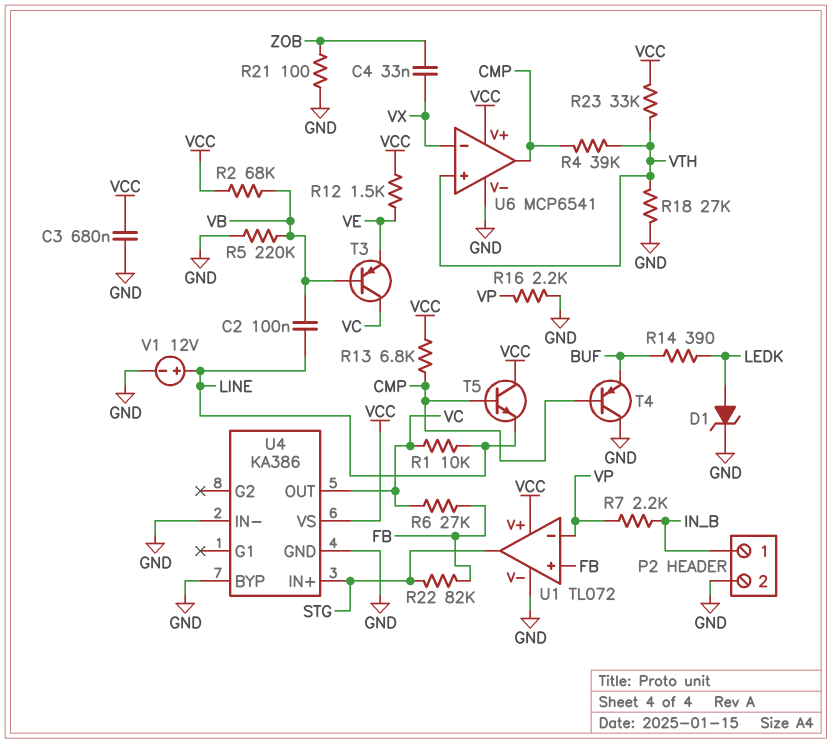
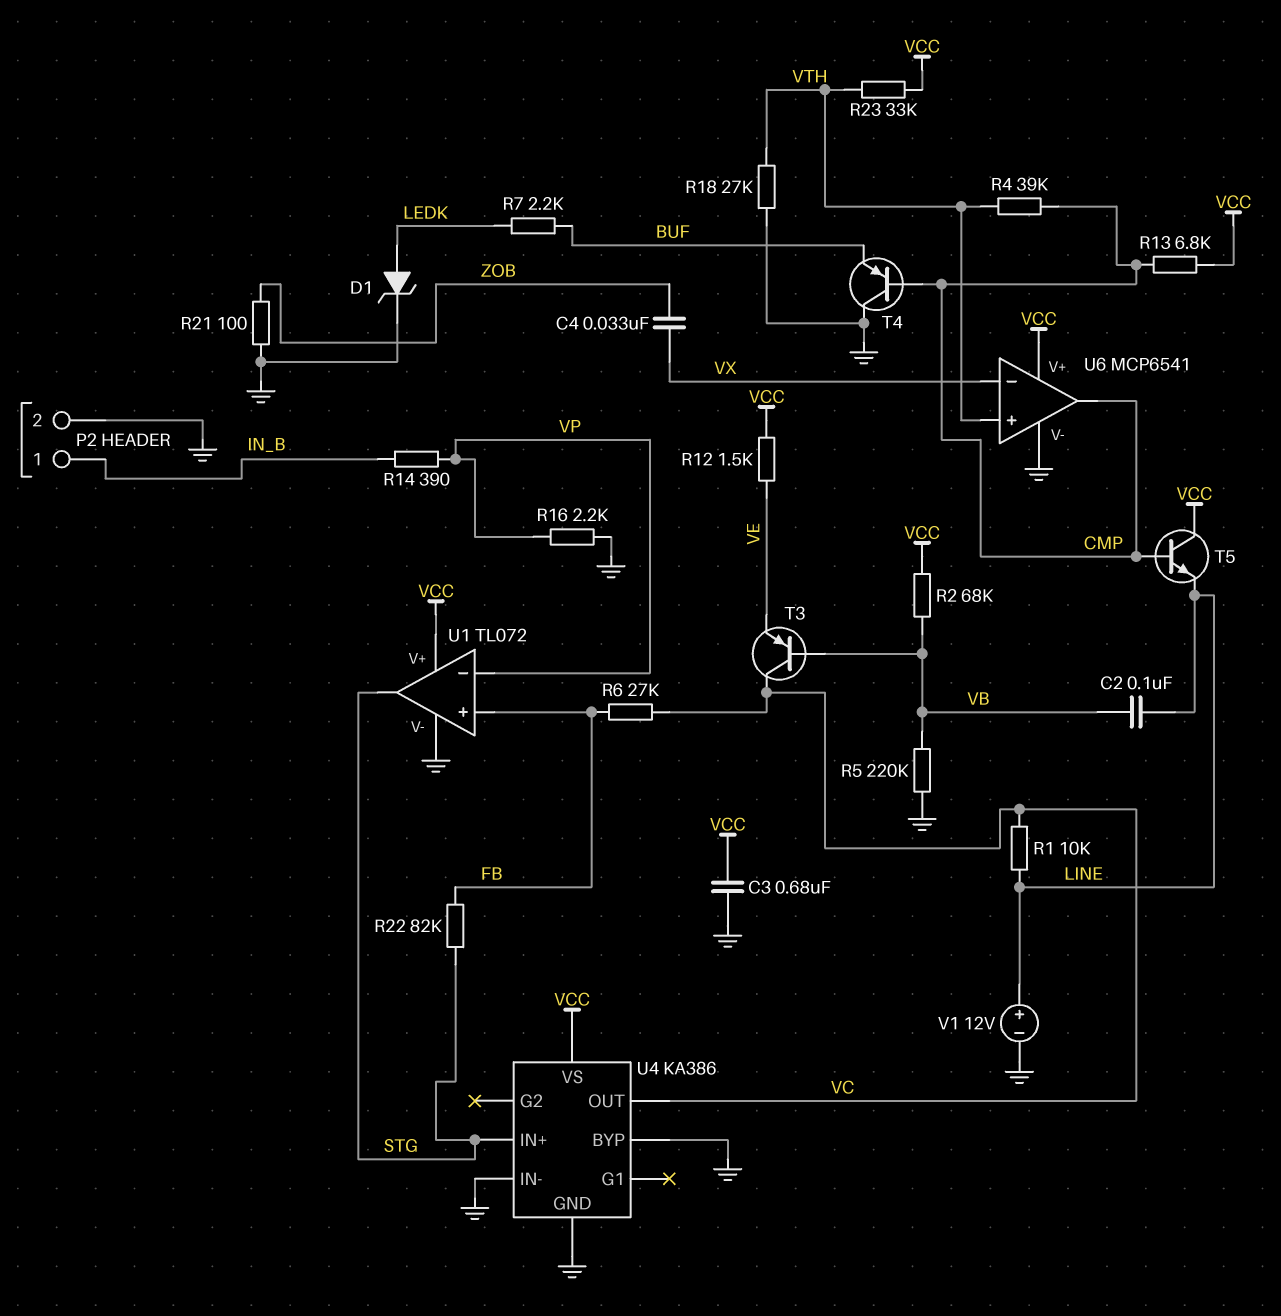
R7: 2.2k (IN_B, VP) -> 2.2k (BUF, LEDK)
R14: 390 (BUF, LEDK) -> 390 (IN_B, VP)

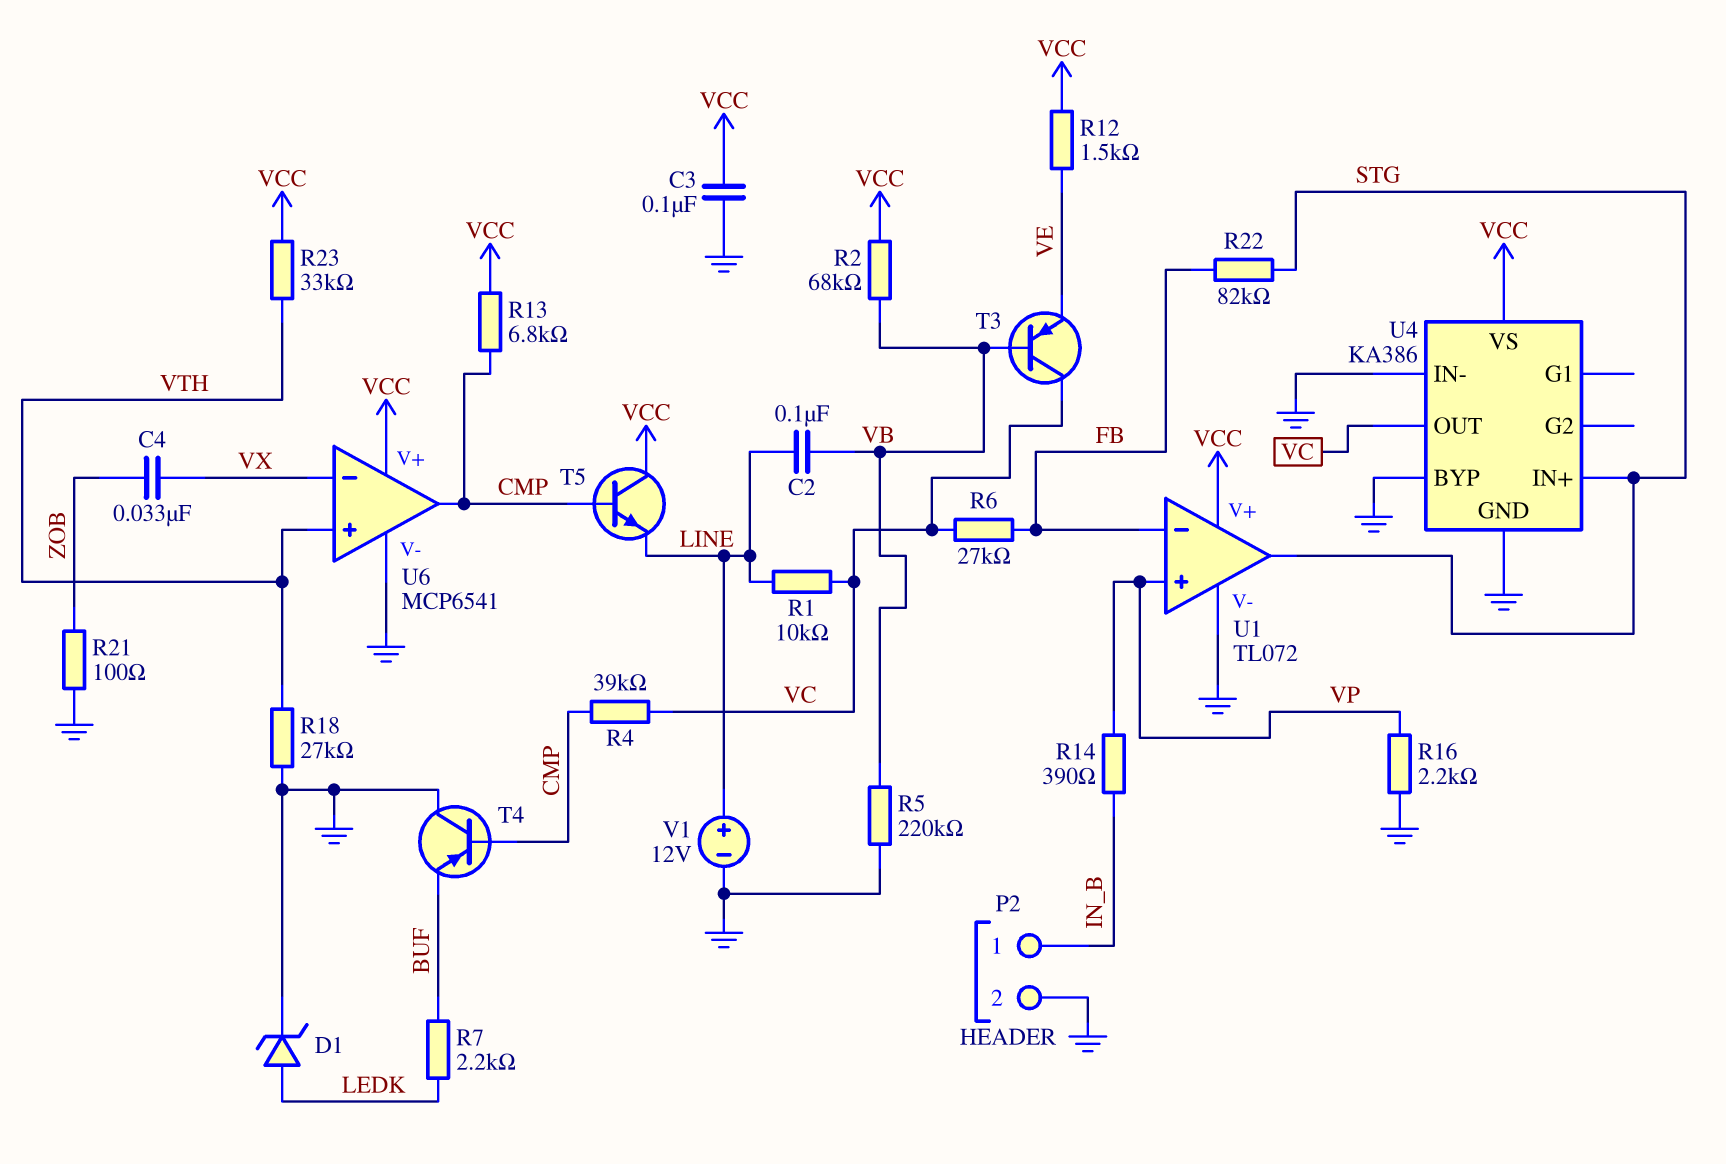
C3: 680nF (GND, VCC) -> 100nF (GND, VCC)
R4: 39k (CMP, VTH) -> 39k (CMP, VC)
U1 pin in+: FB -> VP
U1 pin in-: VP -> FB

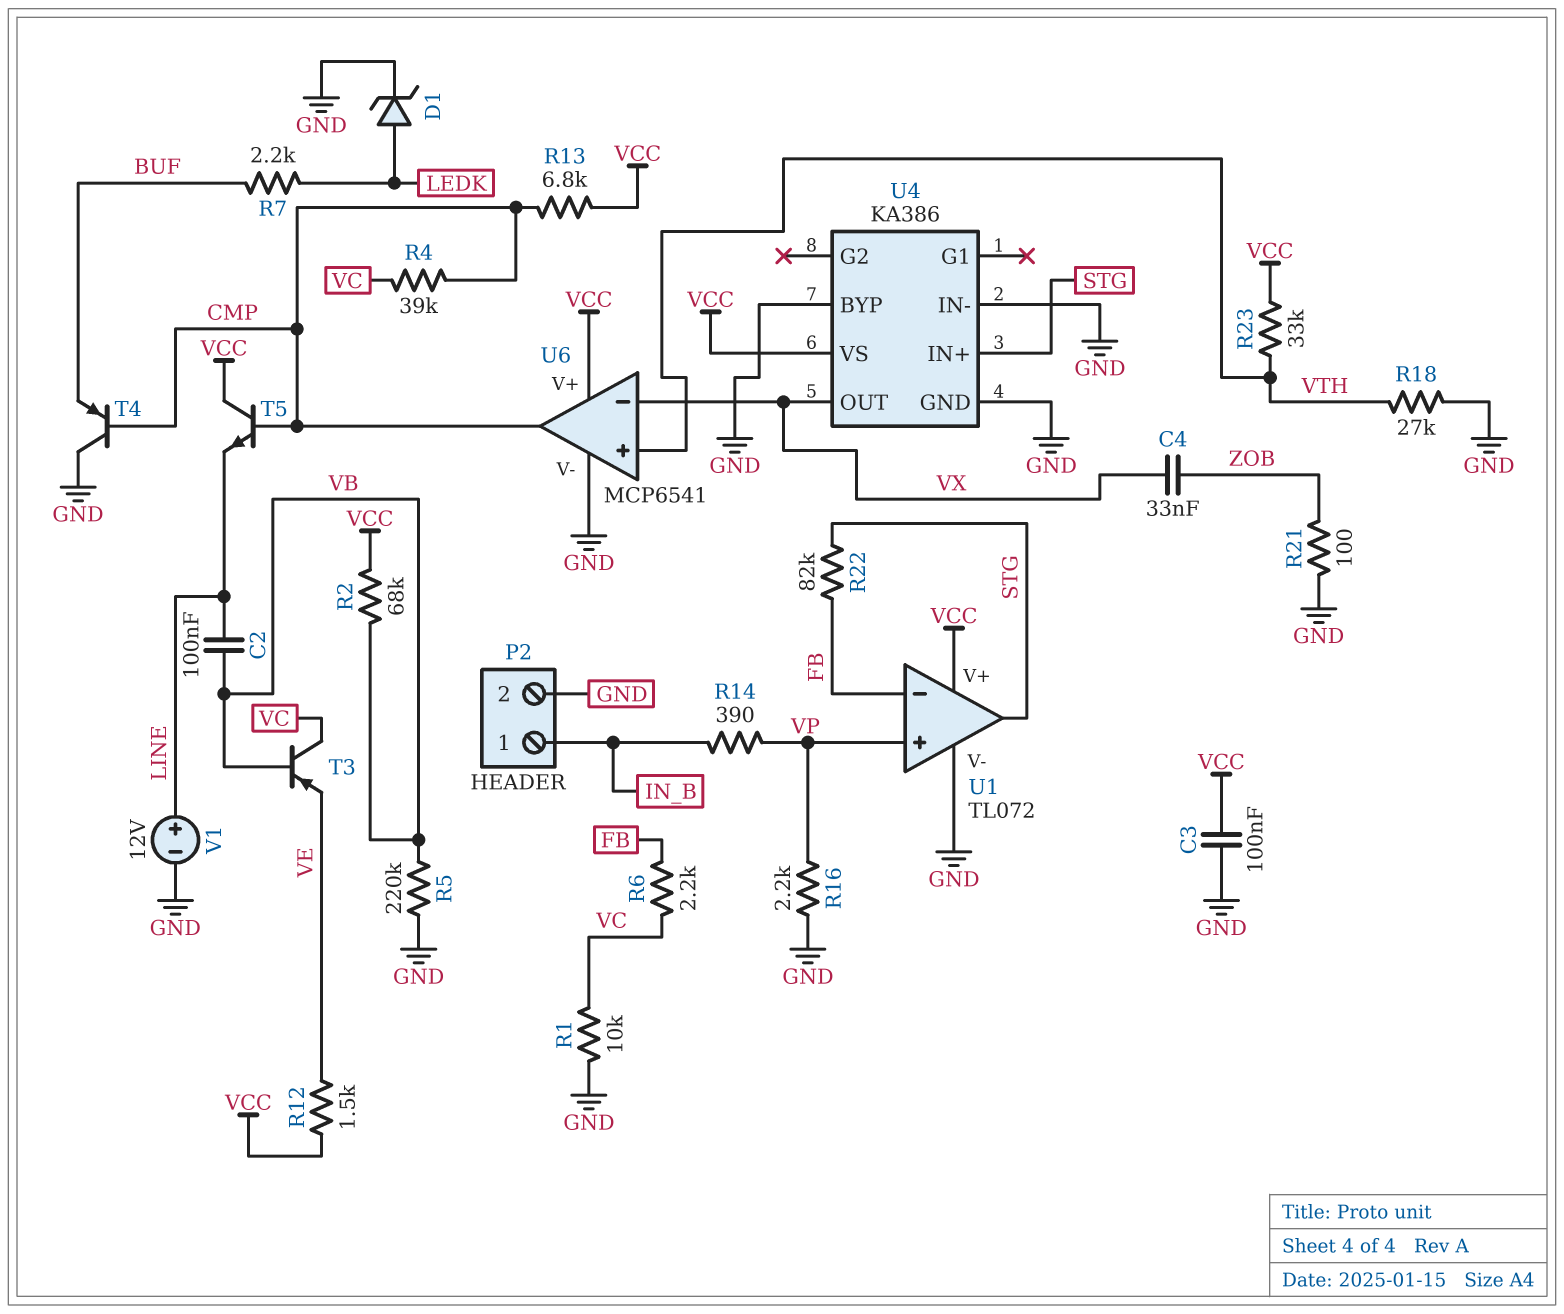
R1: 10k (LINE, VC) -> 10k (GND, VC)
R6: 27k (FB, VC) -> 2.2k (FB, VC)
U4 pin OUT: VC -> VX

